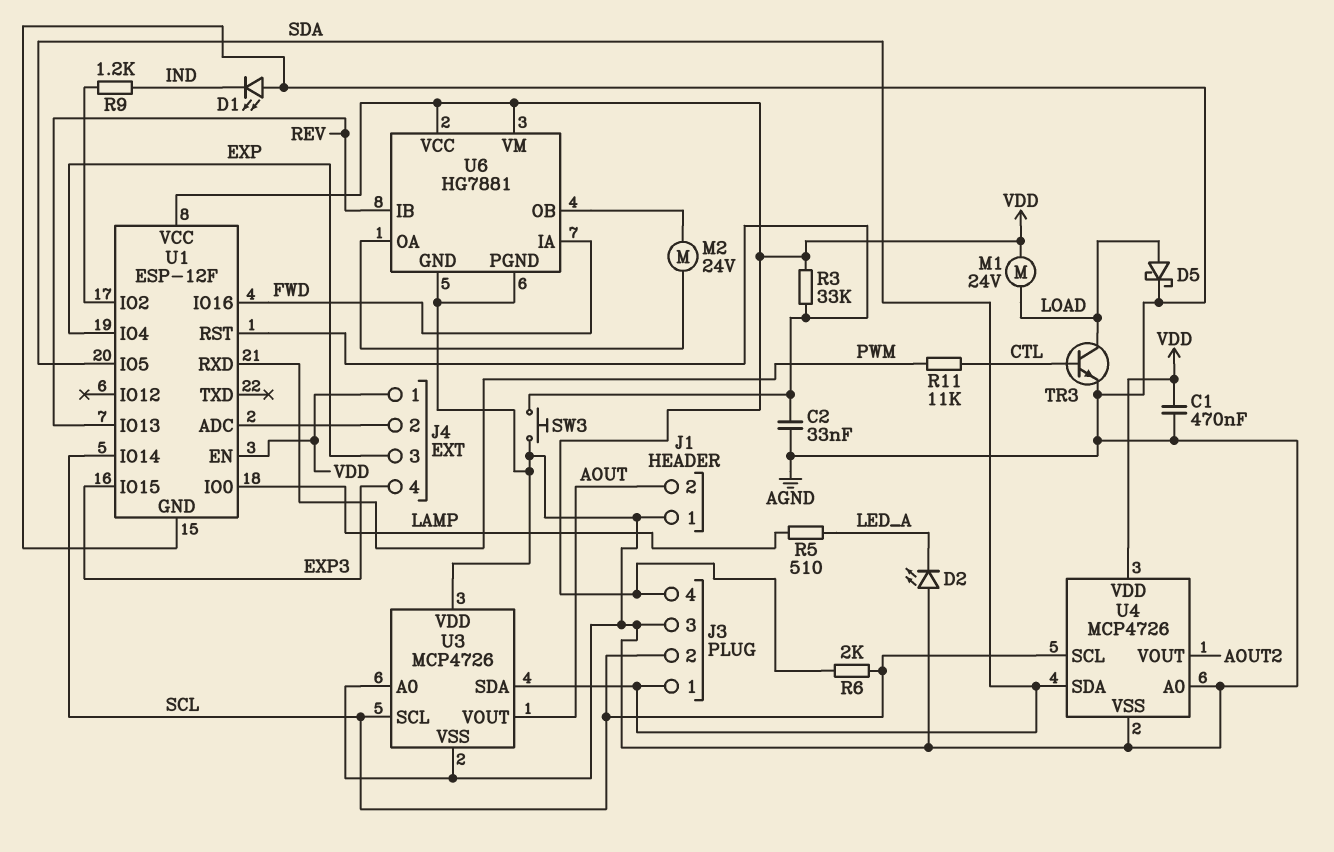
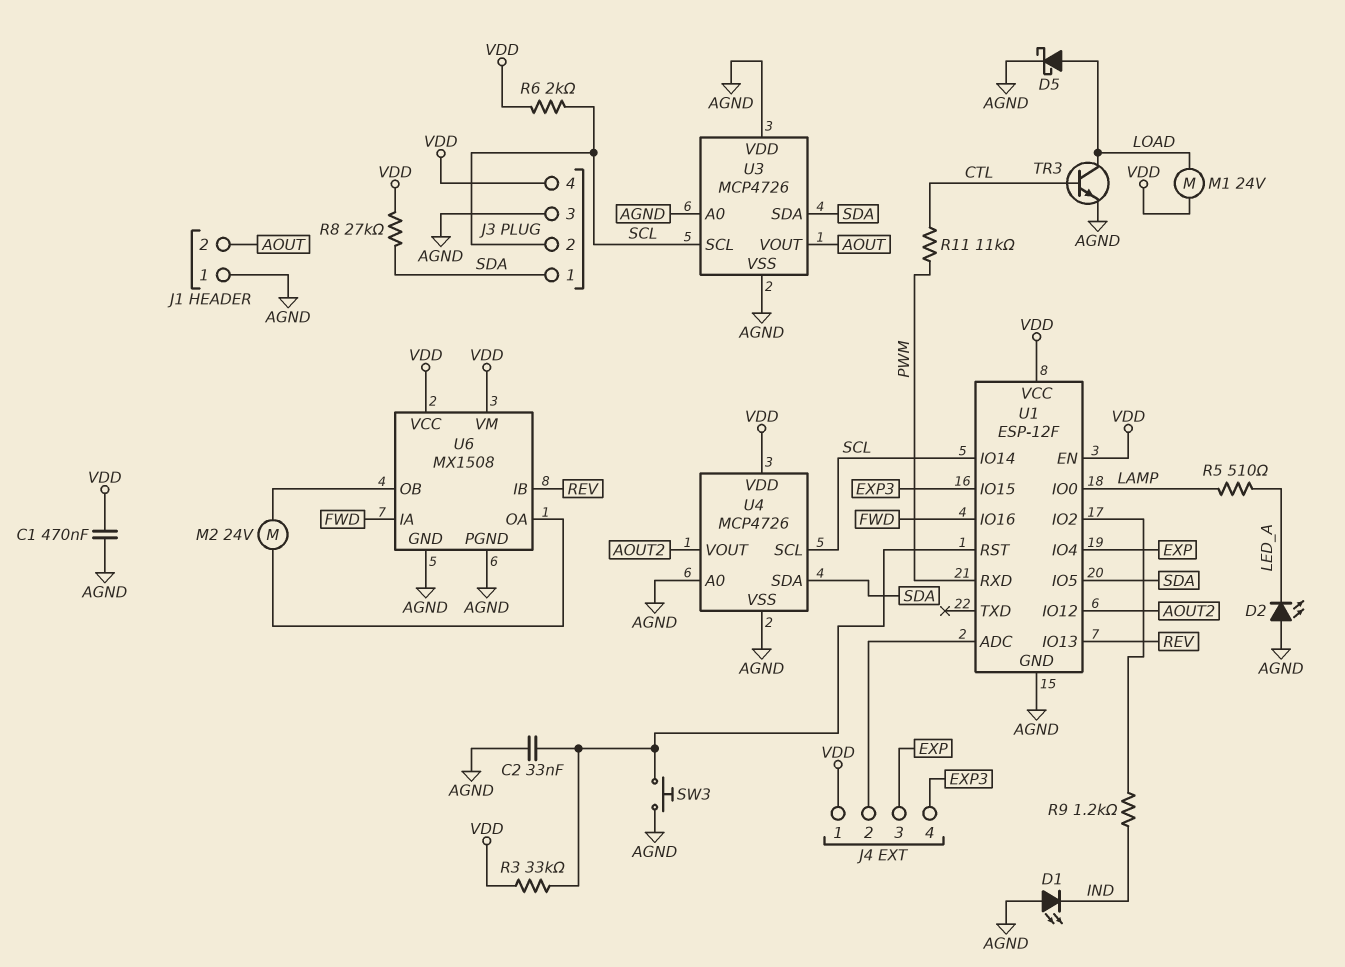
R8: none -> 27k (SDA, VDD)
U1 pin IO12: none -> AOUT2
U6: HG7881 -> MX1508

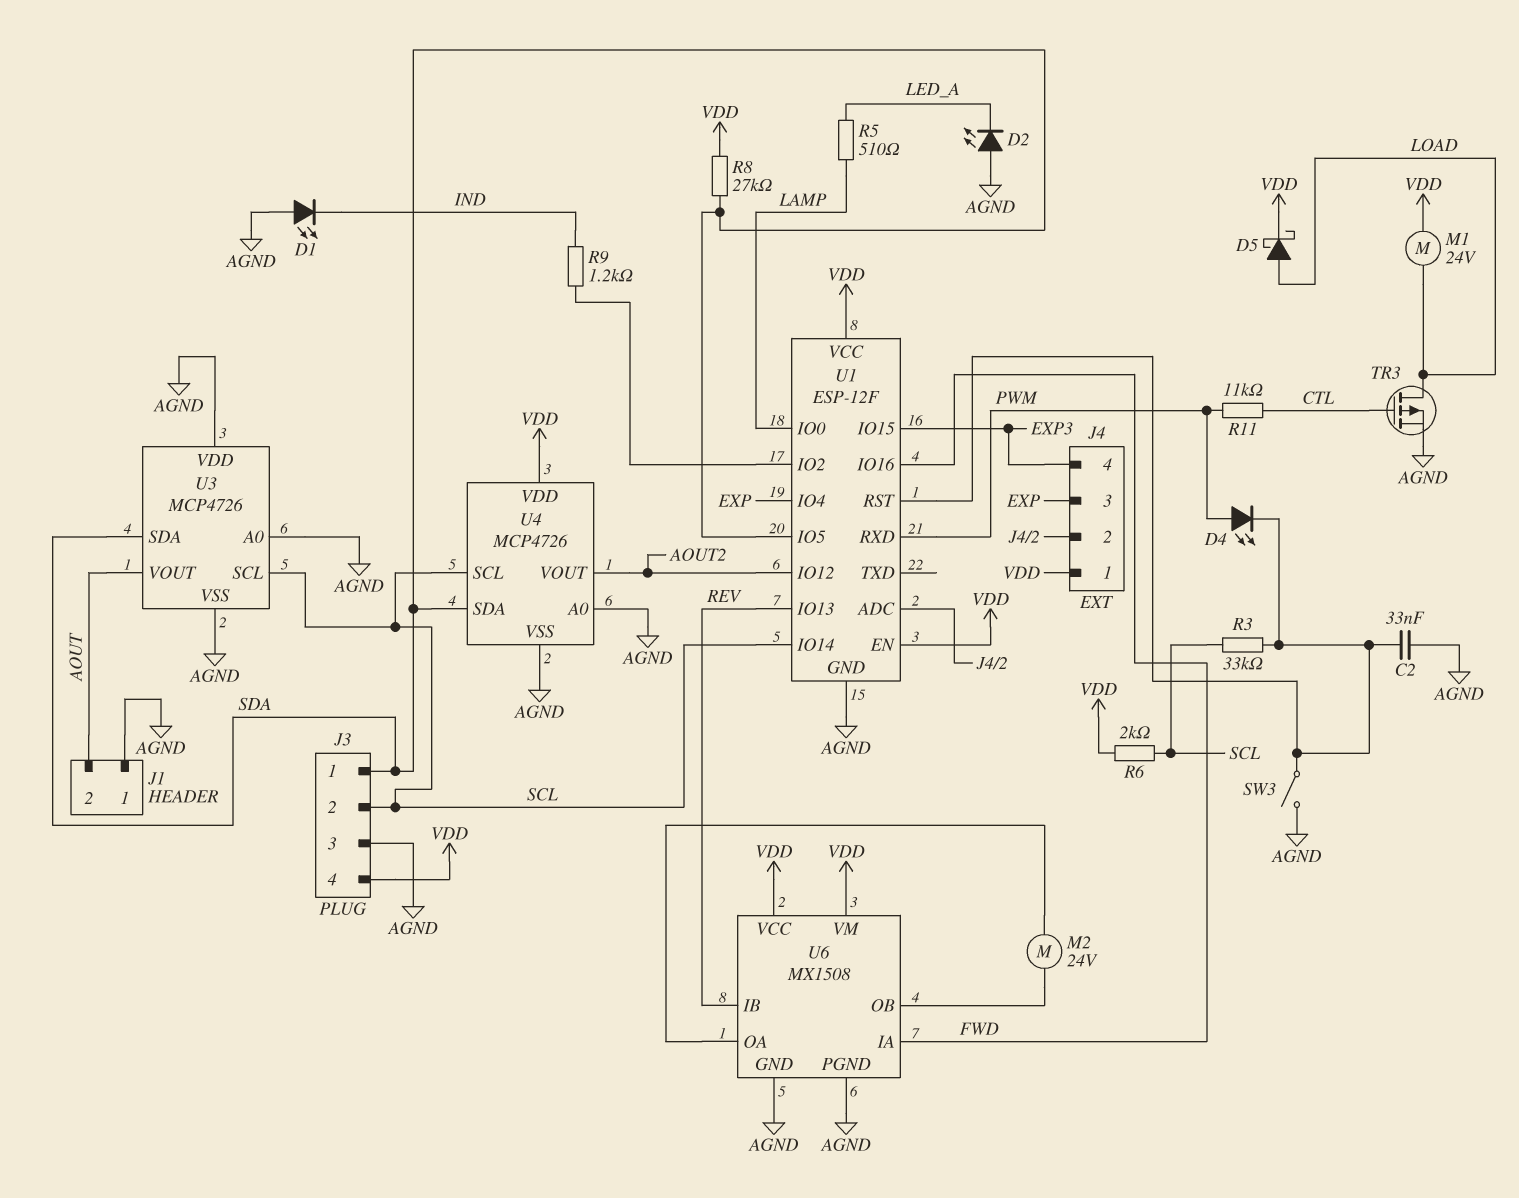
C1: 470nF (AGND, VDD) -> none
D4: none -> LED (A PWM, K U1/RST)
D5: schottky (A LOAD, K AGND) -> schottky (A LOAD, K VDD)
R3: 33k (U1/RST, VDD) -> 33k (SCL, U1/RST)
SW3: button (AGND, U1/RST) -> switch (AGND, U1/RST)
TR3: NPN (B CTL, C LOAD, E AGND) -> PMOS (G CTL, D LOAD, S AGND)

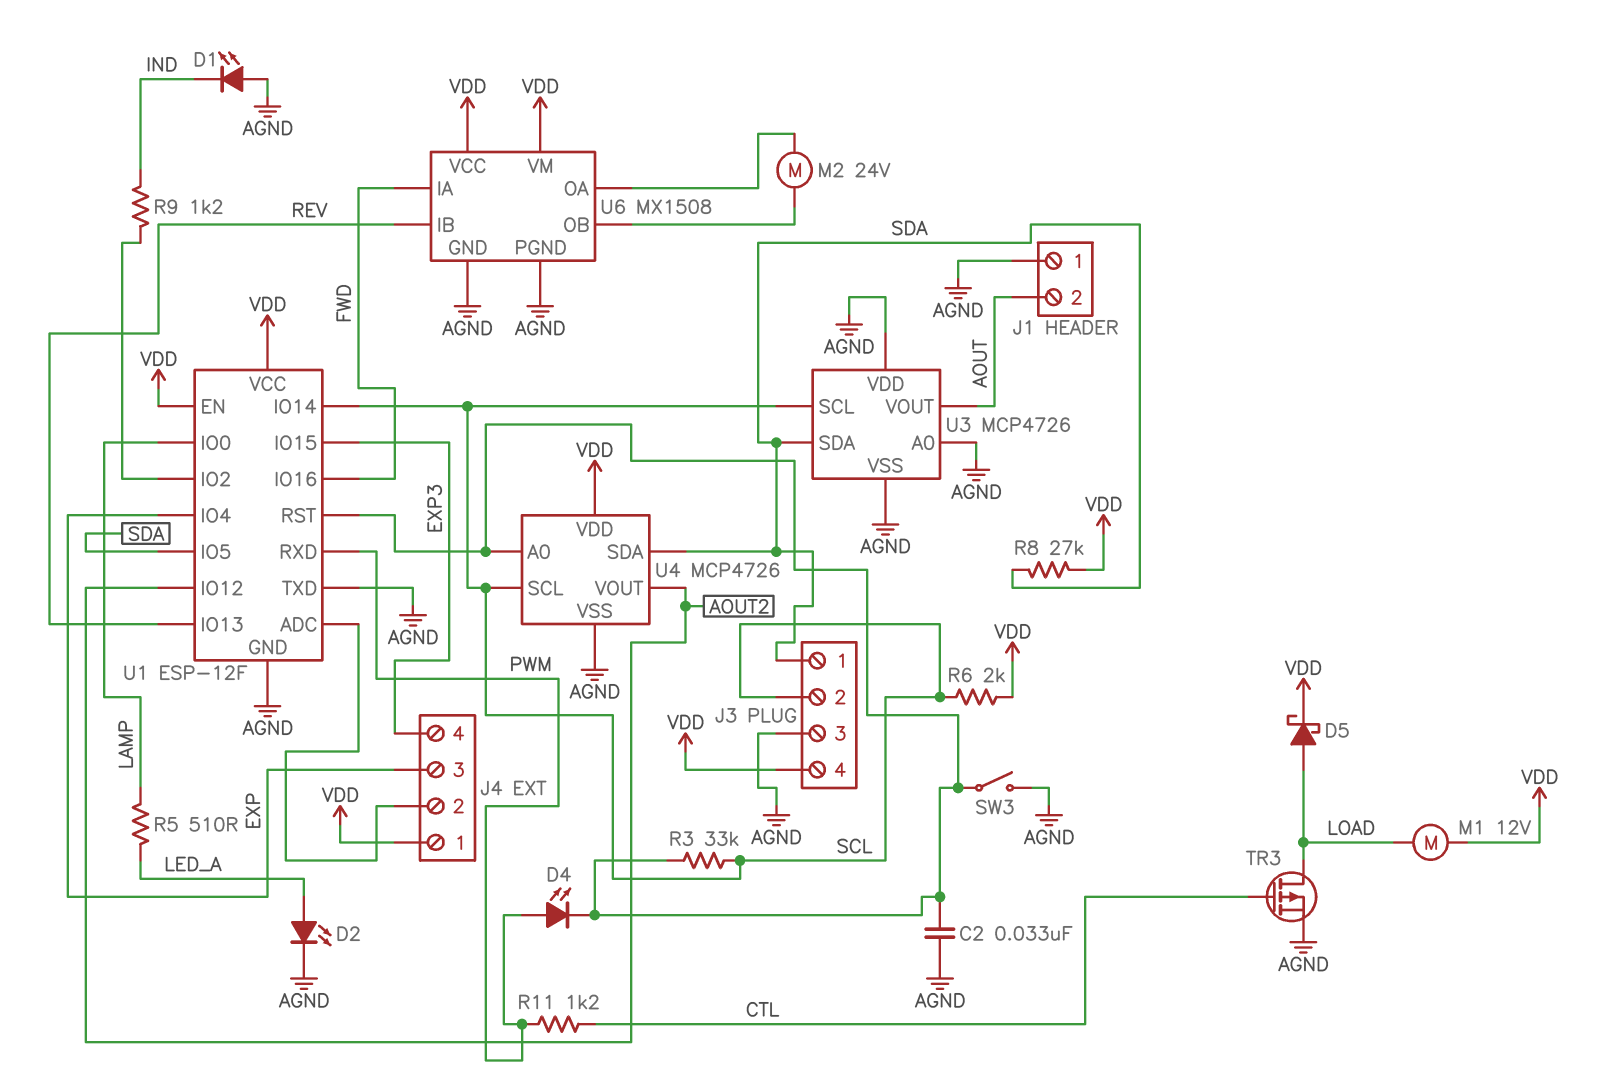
D2: LED (A AGND, K LED_A) -> LED (A LED_A, K AGND)
M1: motor 24V (LOAD, VDD) -> motor 12V (LOAD, VDD)
R11: 11k (CTL, PWM) -> 1.2k (CTL, PWM)
U1 pin TXD: none -> AGND
U4 pin A0: AGND -> U1/RST

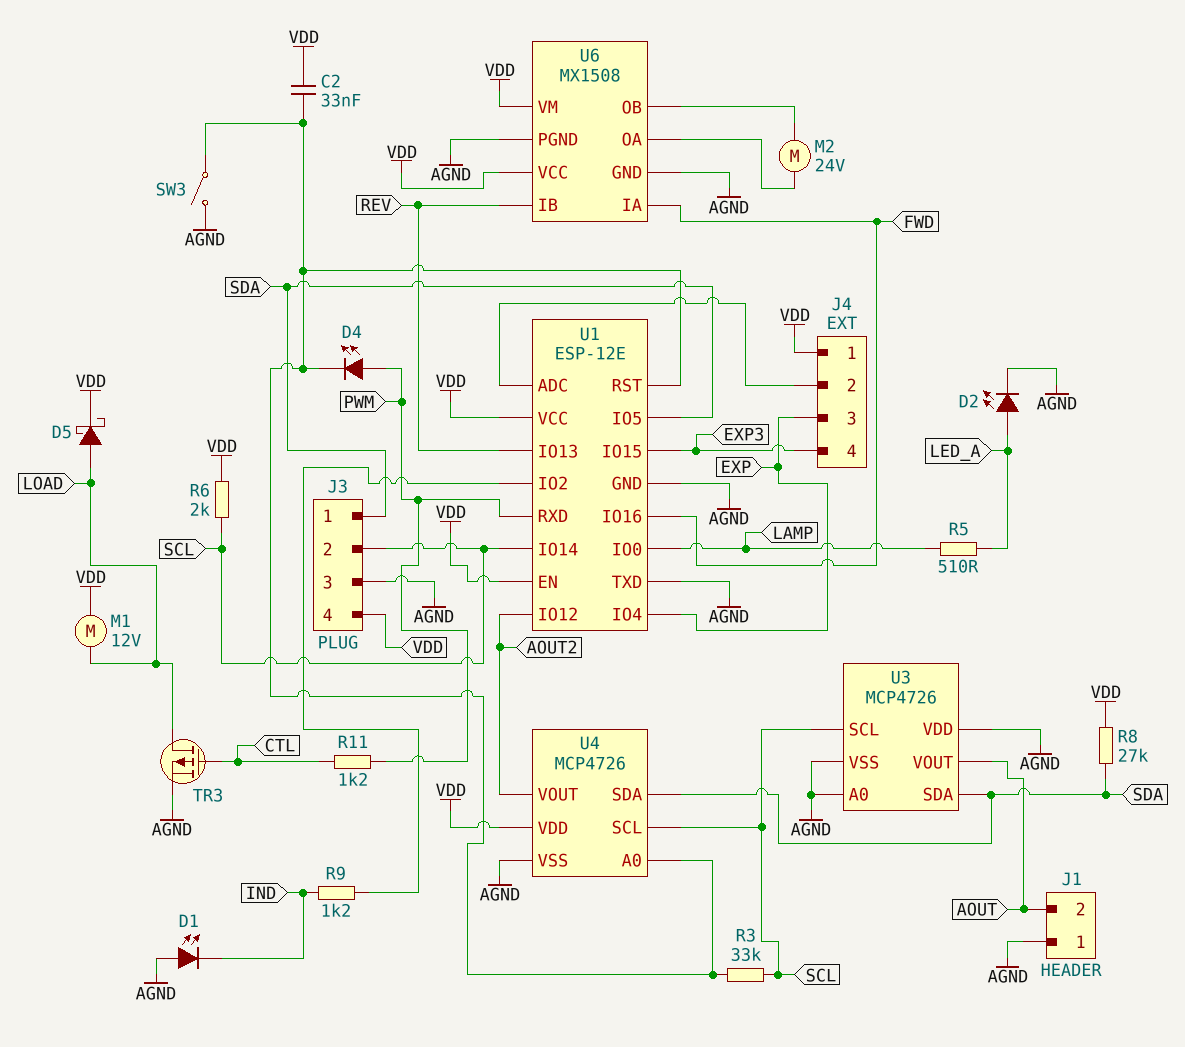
C2: 33nF (AGND, U1/RST) -> 33nF (U1/RST, VDD)
U1: ESP-12F -> ESP-12E

